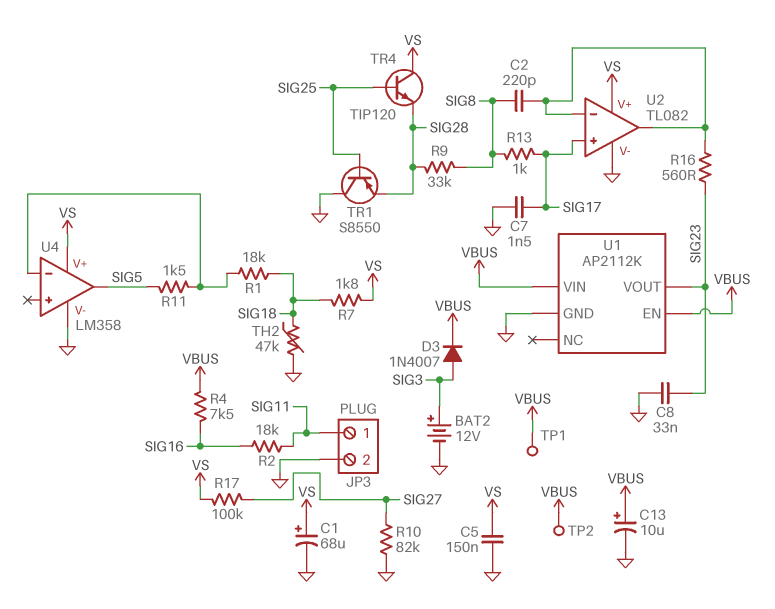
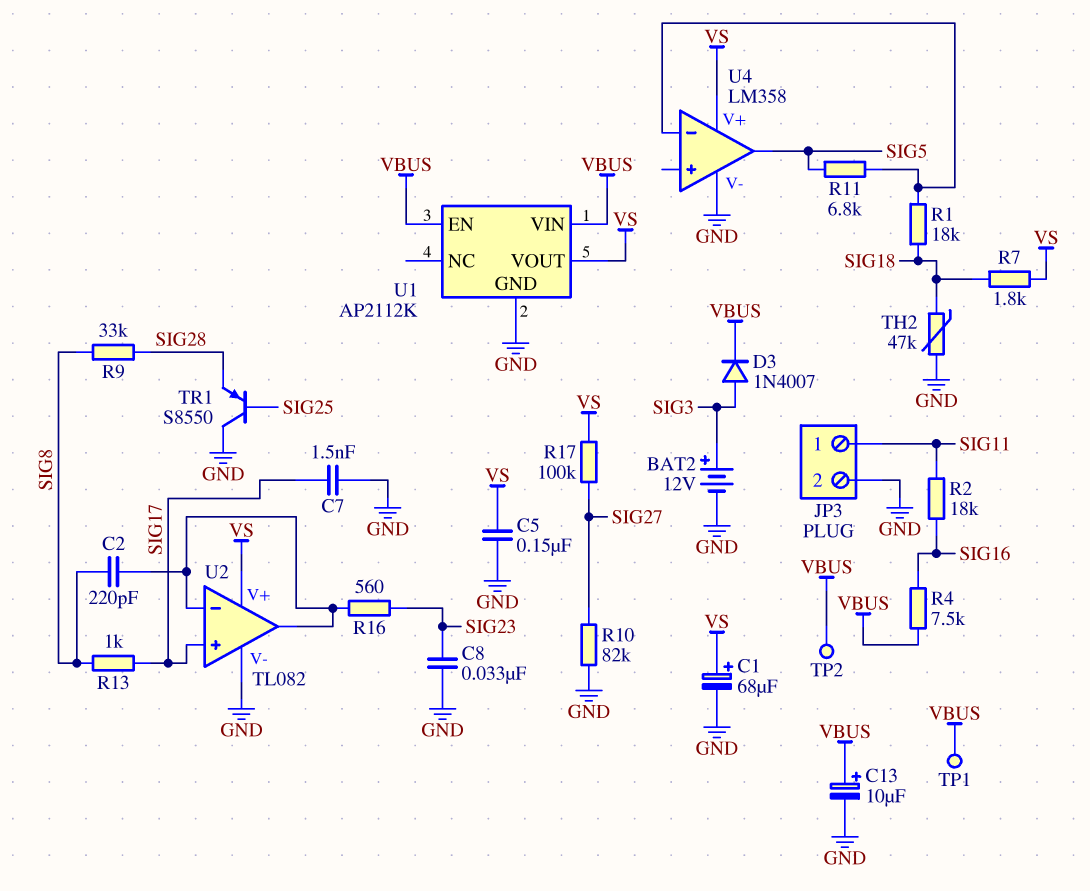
R11: 1.5k (SIG5, U4/in-) -> 6.8k (SIG5, U4/in-)
TR4: NPN TIP120 (B SIG25, C VS, E SIG28) -> none
U1 pin VOUT: SIG23 -> VS

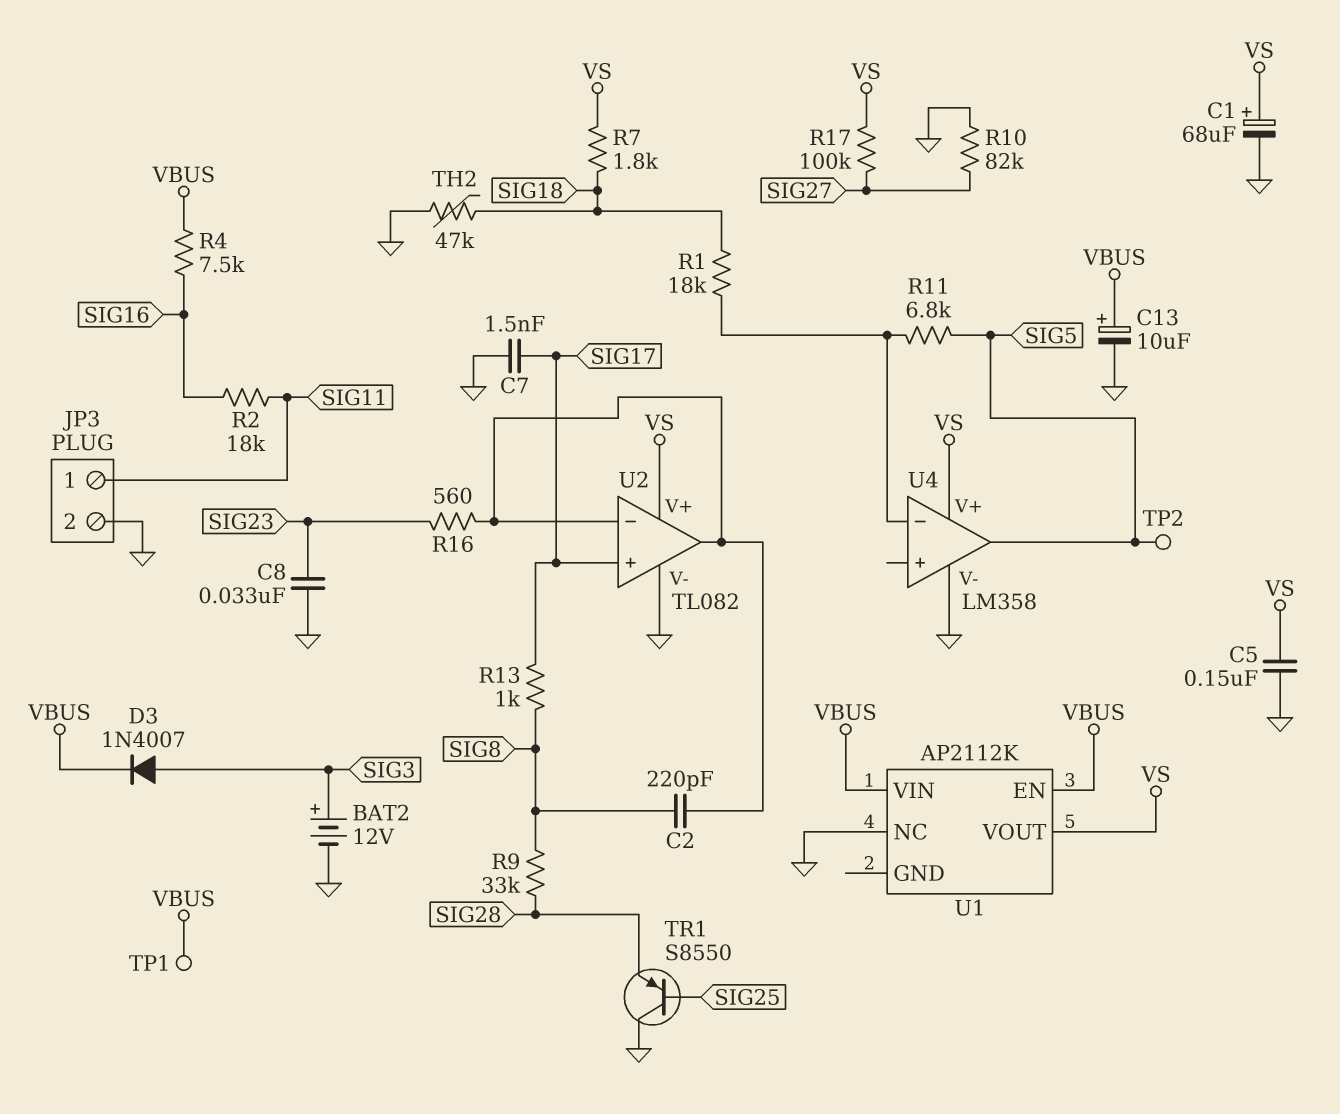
TP2: test point (VBUS) -> test point (SIG5)
U1 pin GND: GND -> none
U1 pin NC: none -> GND

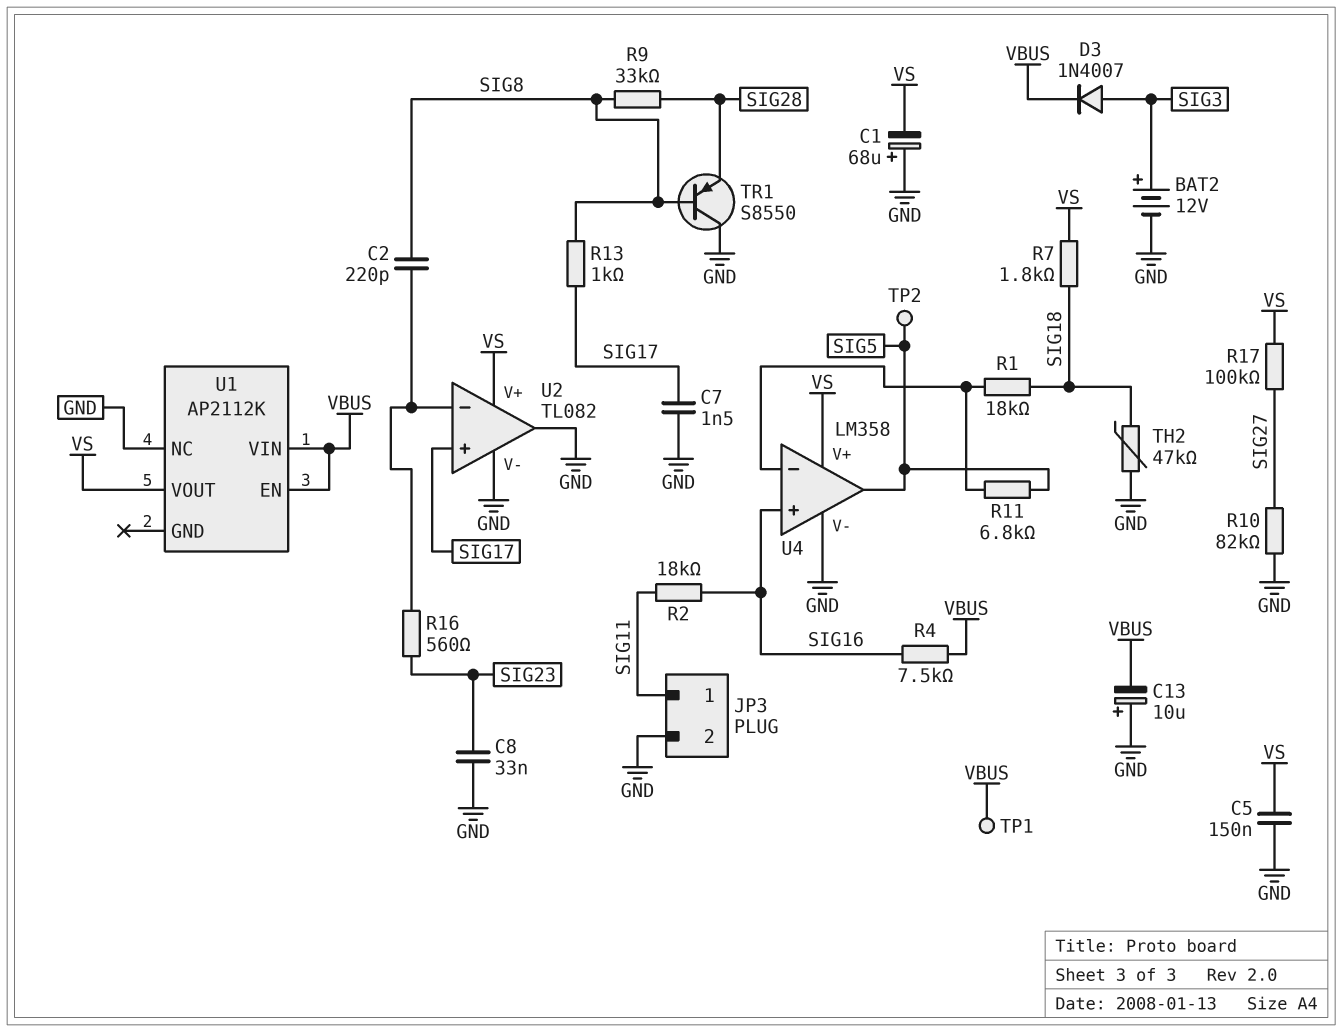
C1: 68uF (plus VS, minus GND) -> 68uF (plus GND, minus VS)
C13: 10uF (plus VBUS, minus GND) -> 10uF (plus GND, minus VBUS)
TR1: PNP S8550 (B SIG25, C GND, E SIG28) -> PNP S8550 (B SIG8, C GND, E SIG28)
U2 pin out: U2/in- -> GND
U4 pin in+: none -> SIG16

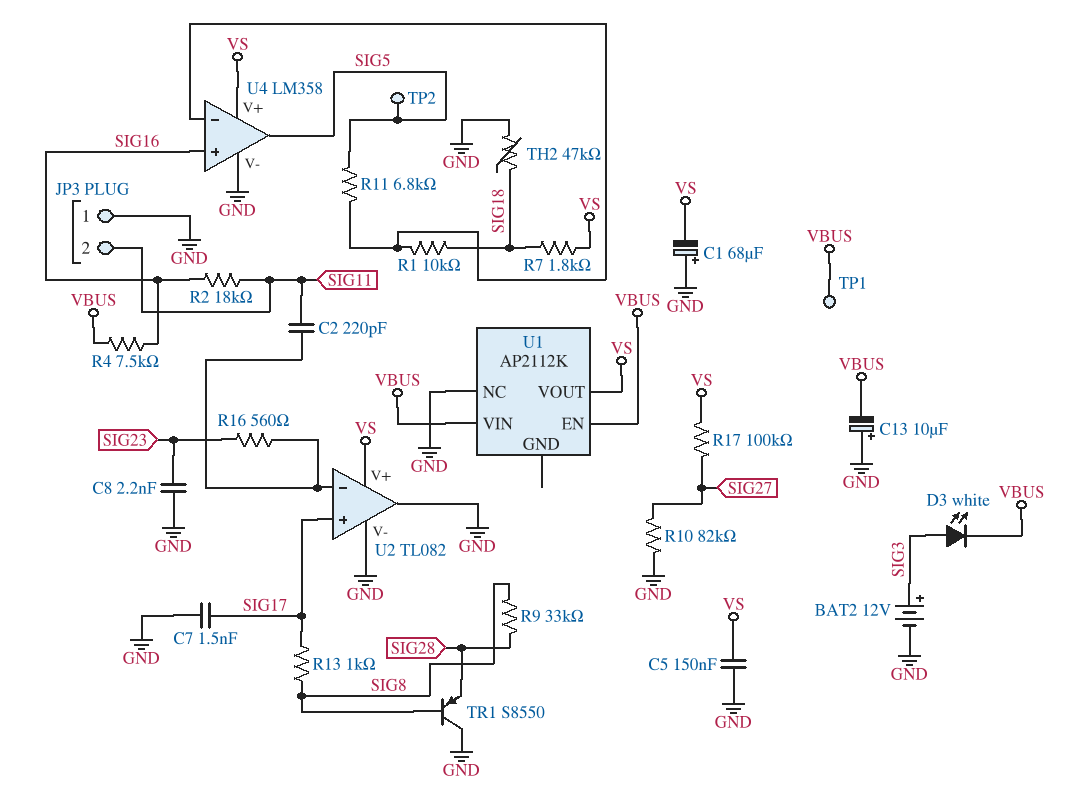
C2: 220pF (SIG8, U2/in-) -> 220pF (SIG11, U2/in-)
C8: 33nF (GND, SIG23) -> 2.2nF (GND, SIG23)
D3: diode 1N4007 (A SIG3, K VBUS) -> LED white (A SIG3, K VBUS)
JP3 pin 1: SIG11 -> GND
JP3 pin 2: GND -> SIG11
R1: 18k (SIG18, U4/in-) -> 10k (SIG18, U4/in-)

